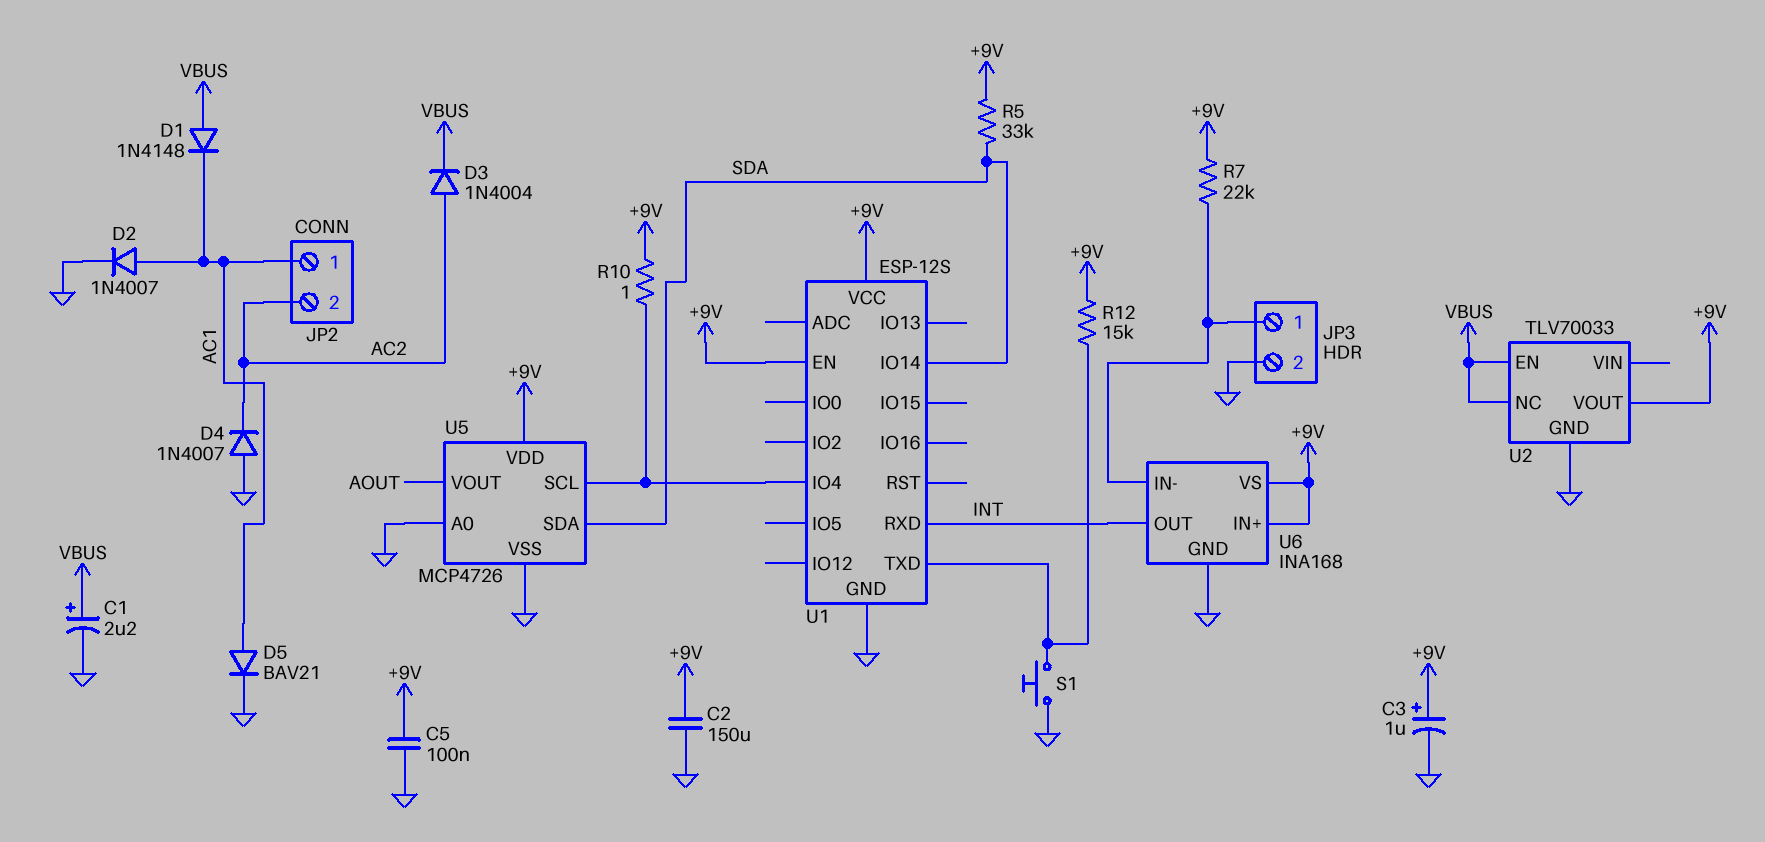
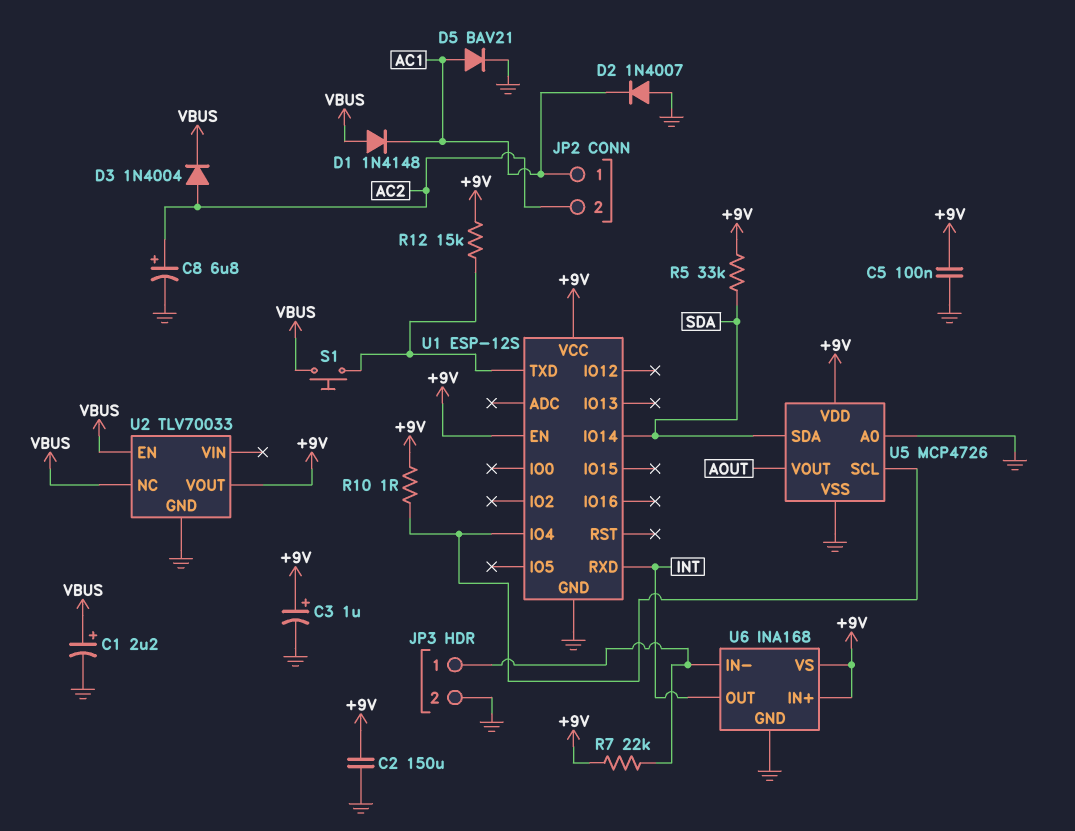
C8: none -> 6.8uF (plus AC2, minus GND)
D2: diode 1N4007 (A AC1, K GND) -> diode 1N4007 (A GND, K AC1)
D4: diode 1N4007 (A GND, K AC2) -> none
S1: button (GND, U1/TXD) -> button (U1/TXD, VBUS)

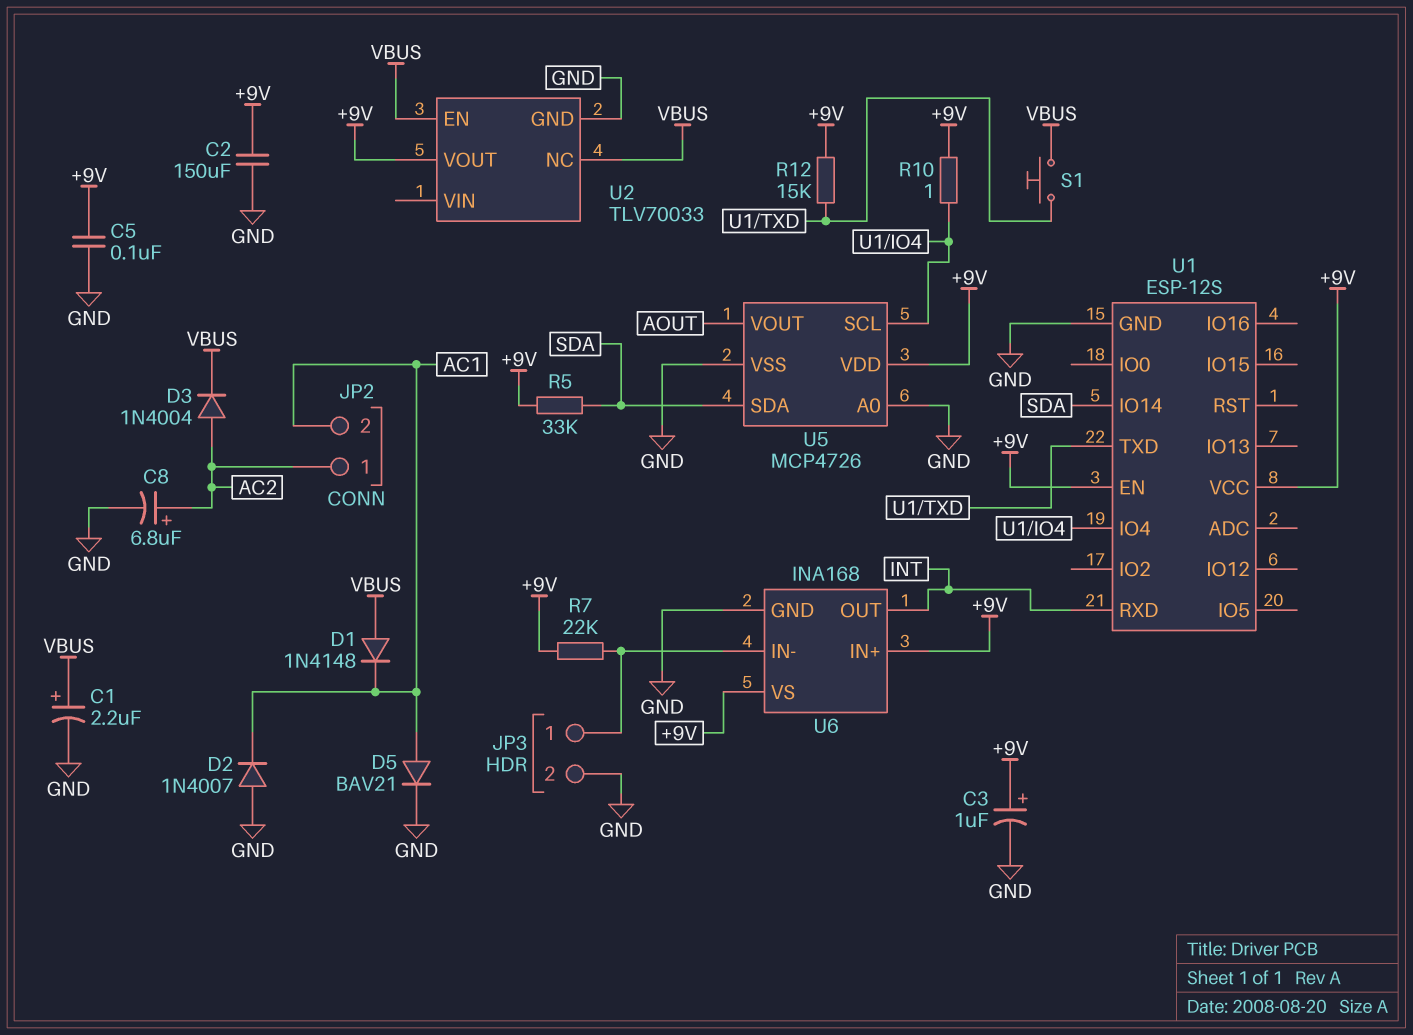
JP2 pin 1: AC1 -> AC2
JP2 pin 2: AC2 -> AC1

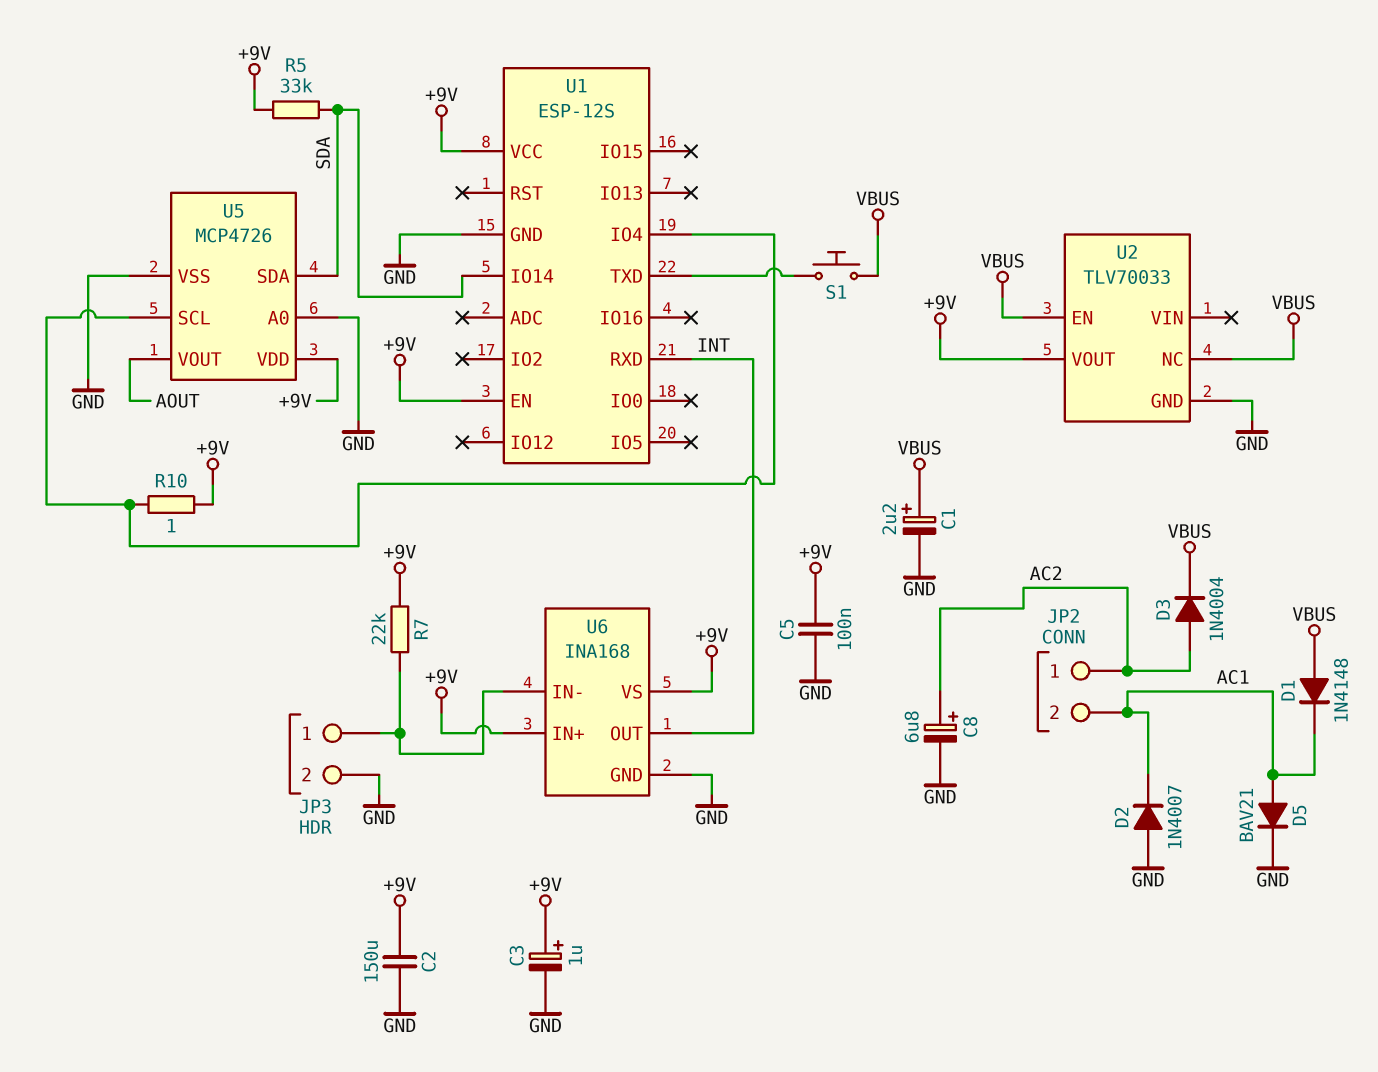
R12: 15k (+9V, U1/TXD) -> none

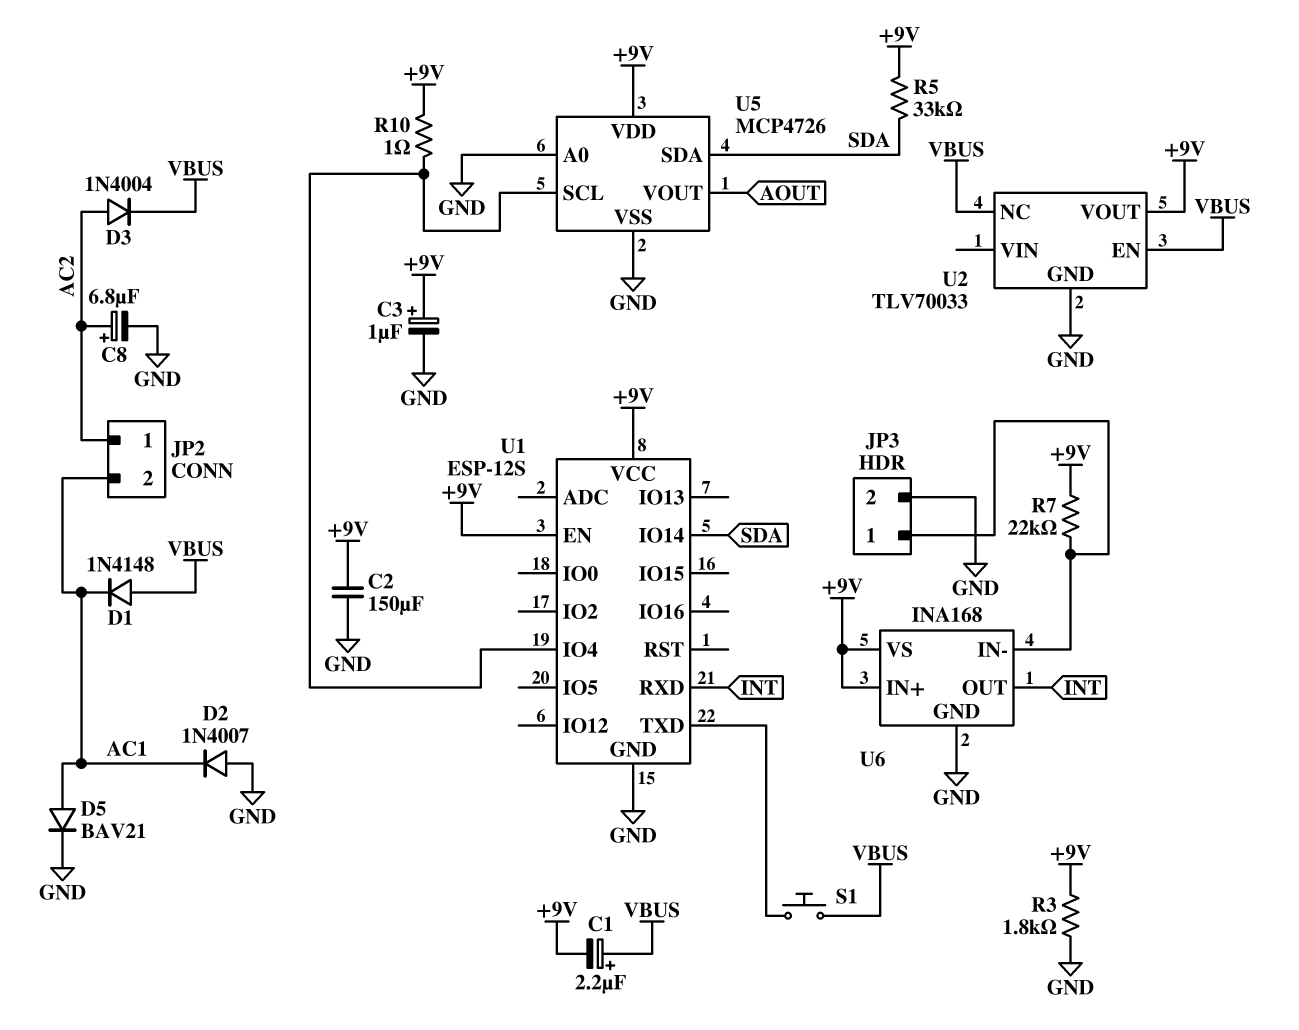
C1: 2.2uF (plus VBUS, minus GND) -> 2.2uF (plus VBUS, minus +9V)
C5: 100nF (+9V, GND) -> none
R3: none -> 1.8k (+9V, GND)

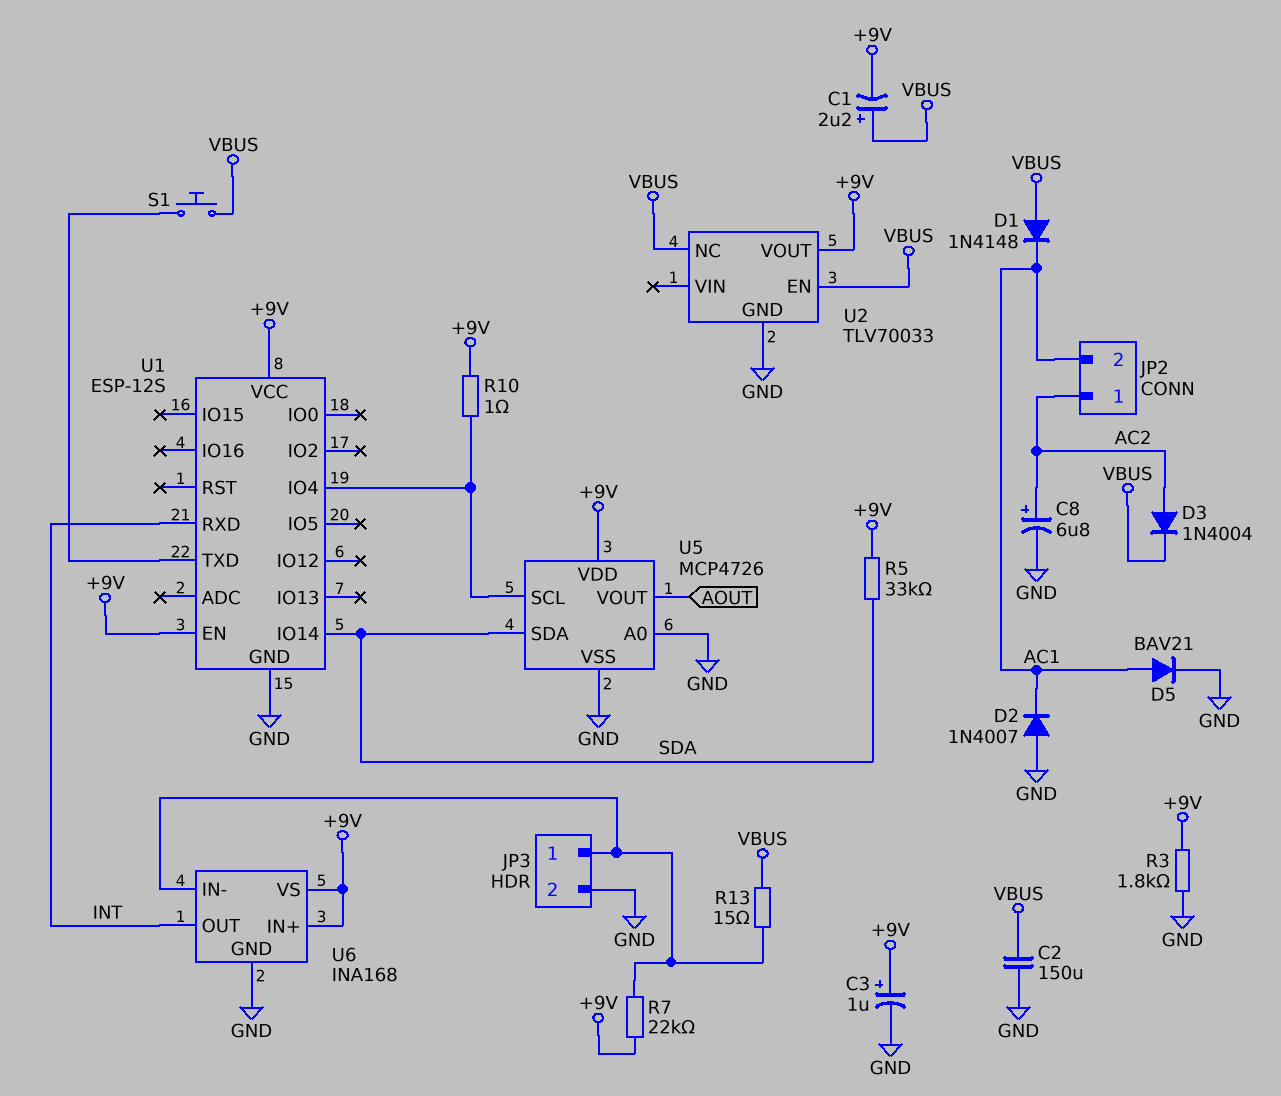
C2: 150uF (+9V, GND) -> 150uF (GND, VBUS)
R13: none -> 15 (JP3/1, VBUS)

